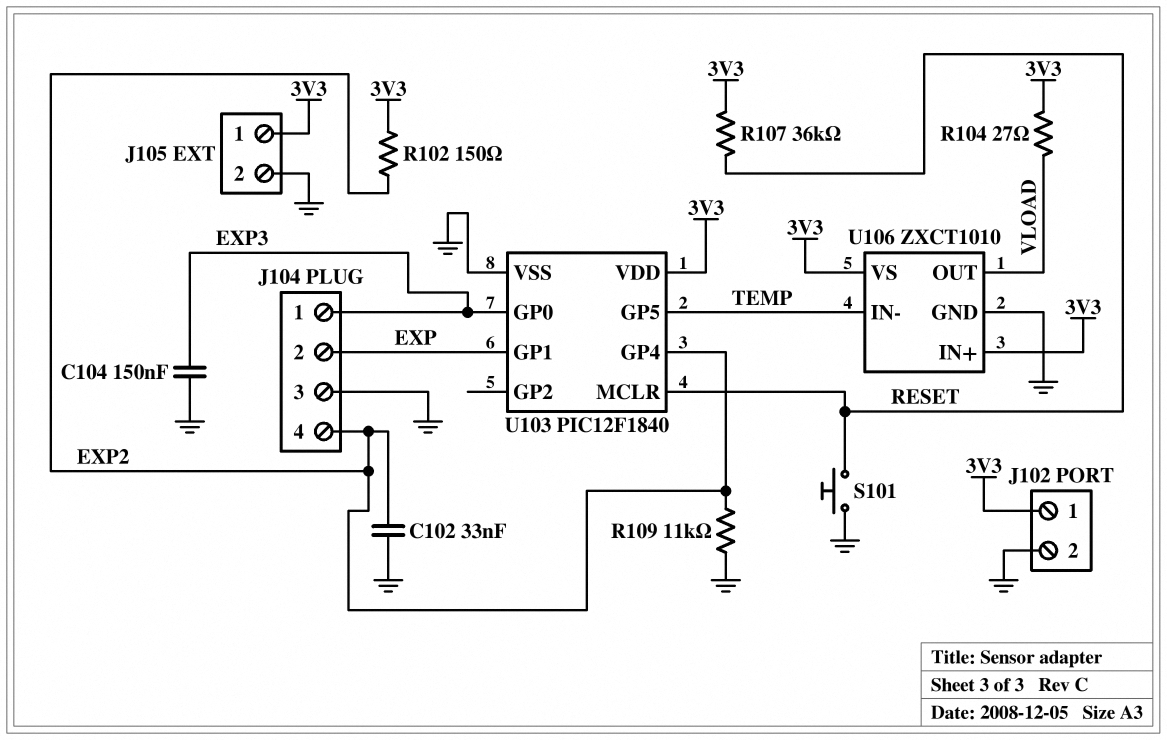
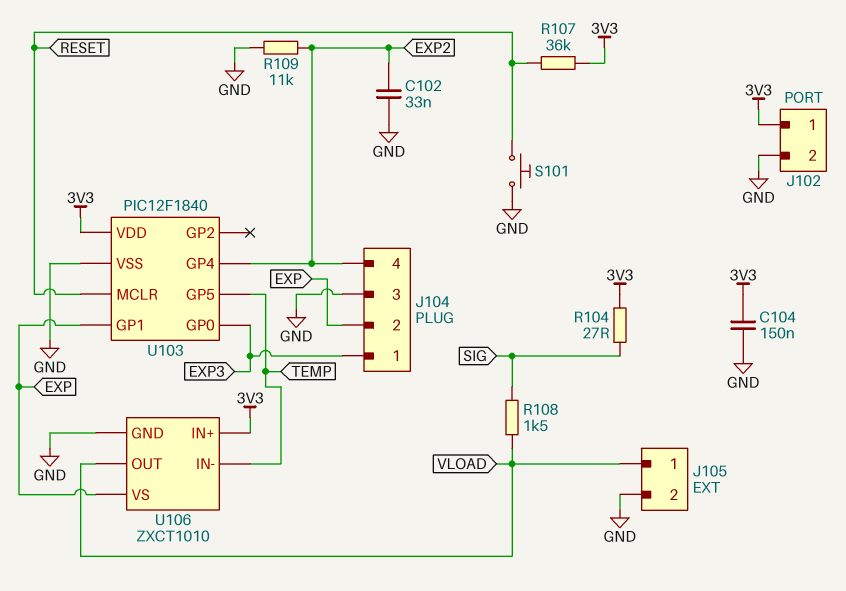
C104: 150nF (EXP3, GND) -> 150nF (3V3, GND)
J105 pin 1: 3V3 -> VLOAD
R102: 150 (3V3, EXP2) -> none
R104: 27 (3V3, VLOAD) -> 27 (3V3, SIG)
R108: none -> 1.5k (SIG, VLOAD)
U106 pin VS: 3V3 -> EXP

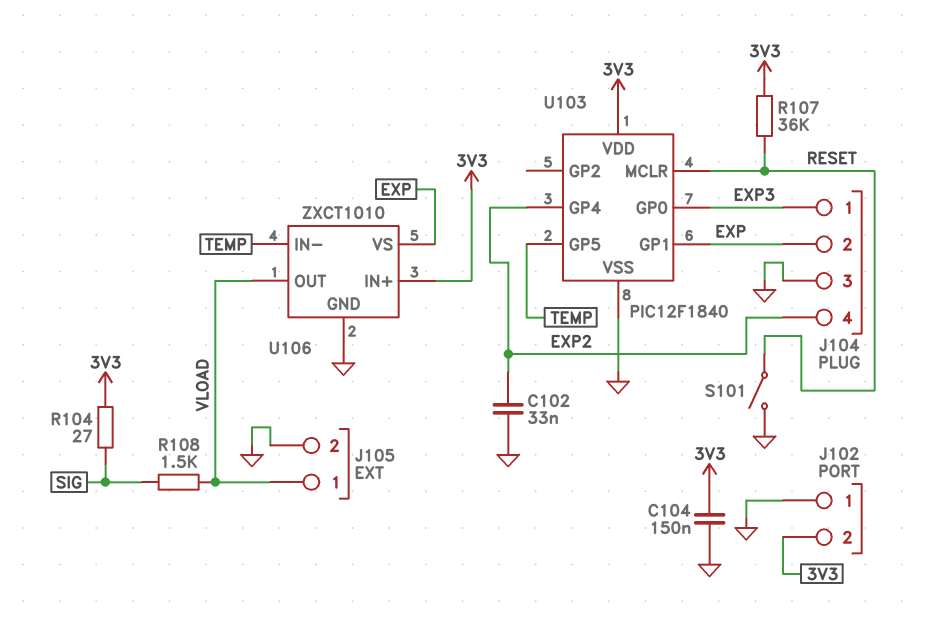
J102 pin 1: 3V3 -> GND
J102 pin 2: GND -> 3V3
R109: 11k (EXP2, GND) -> none
S101: button (GND, RESET) -> switch (GND, RESET)

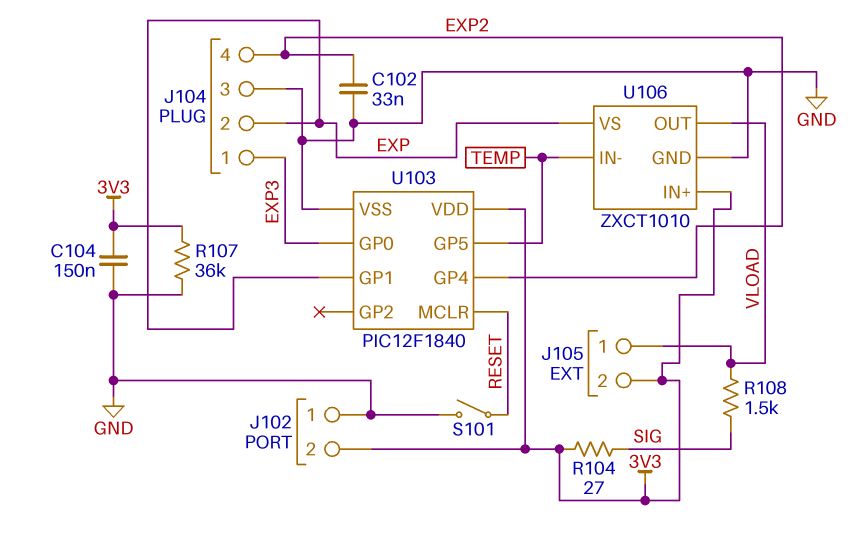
J105 pin 2: GND -> 3V3
R107: 36k (3V3, RESET) -> 36k (3V3, GND)

